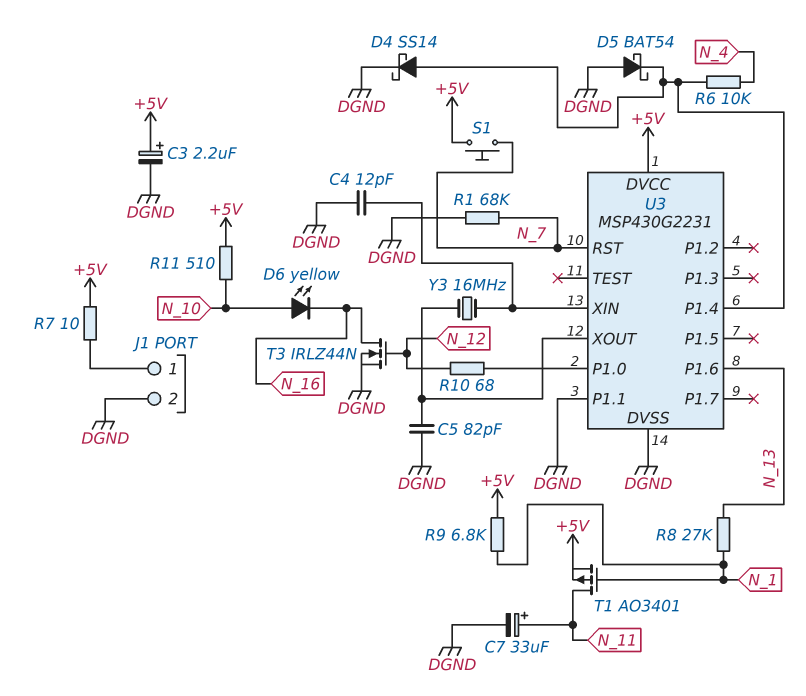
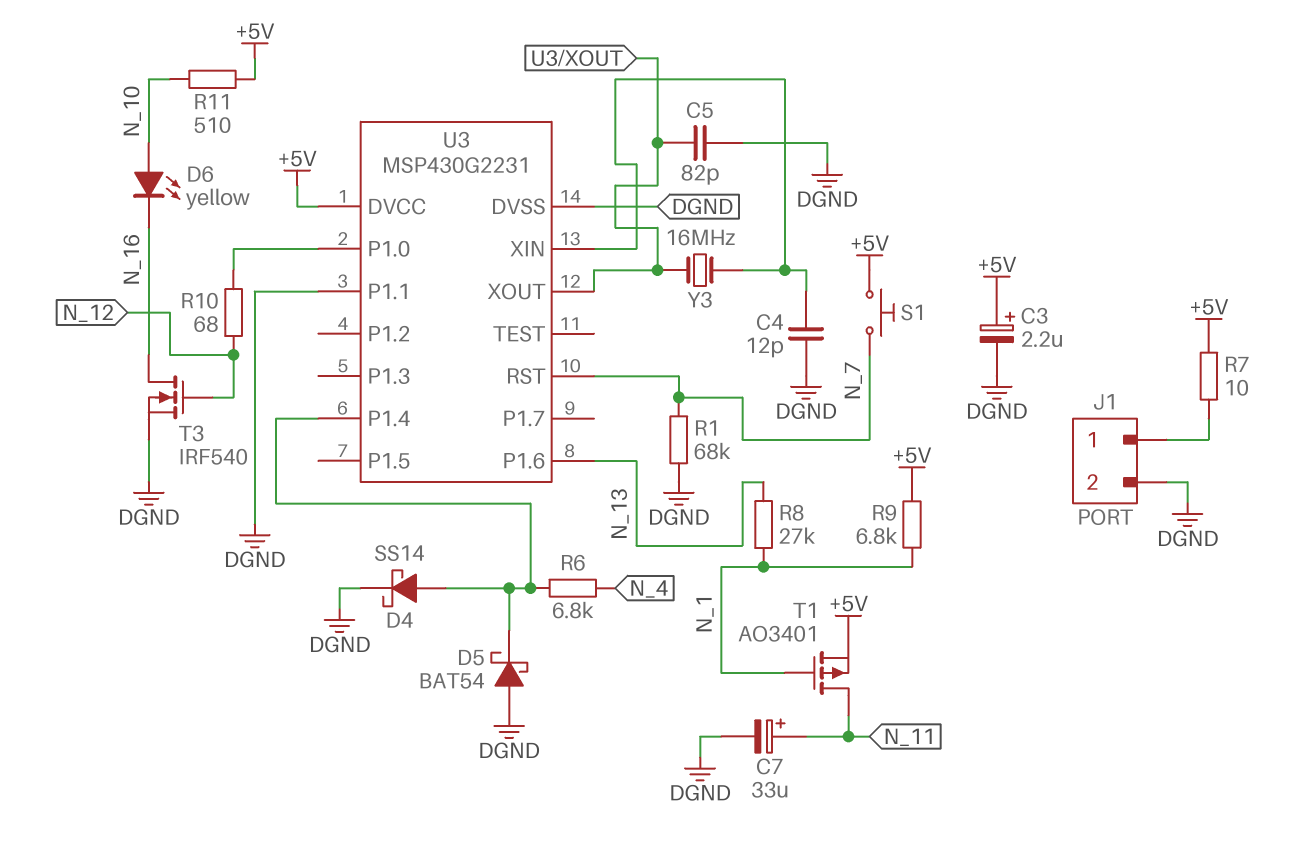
R6: 10k (N_4, U3/P1.4) -> 6.8k (N_4, U3/P1.4)
T3: NMOS IRLZ44N (G N_12, D N_16, S DGND) -> NMOS IRF540 (G N_12, D N_16, S DGND)

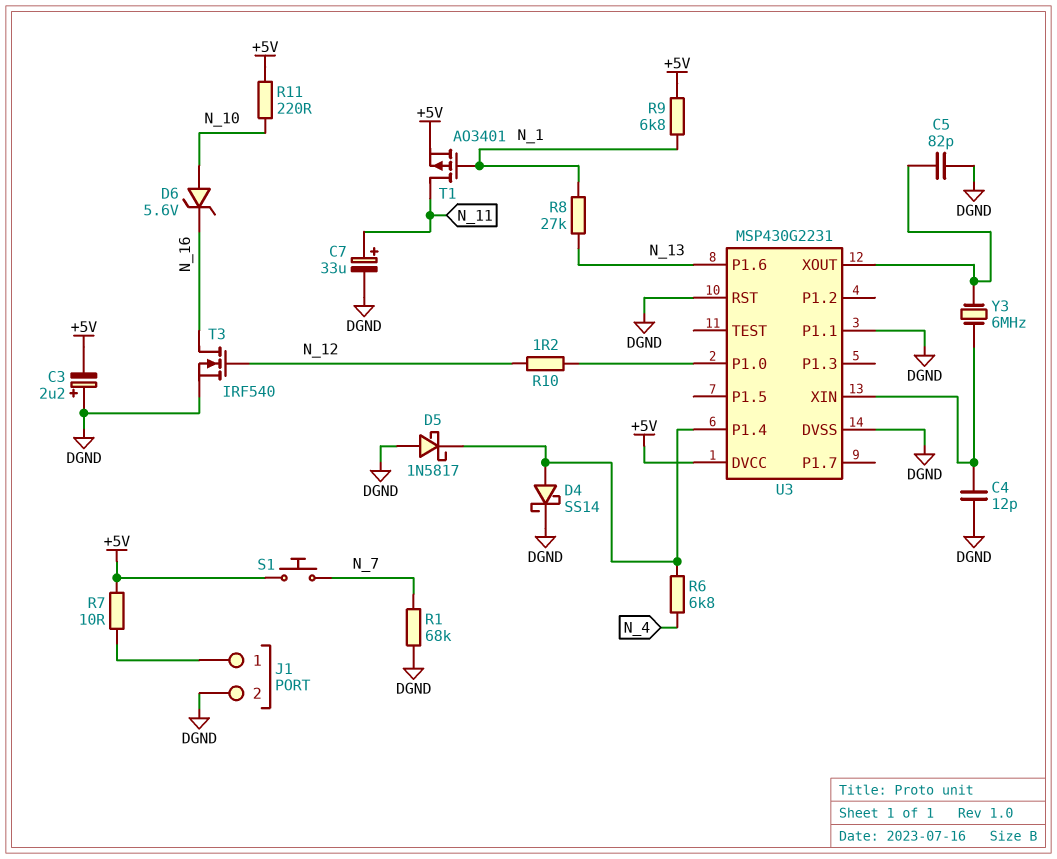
C3: 2.2uF (plus +5V, minus DGND) -> 2.2uF (plus DGND, minus +5V)
D5: schottky BAT54 (A DGND, K U3/P1.4) -> schottky 1N5817 (A DGND, K U3/P1.4)
D6: LED yellow (A N_10, K N_16) -> zener 5.6V (A N_10, K N_16)
R10: 68 (N_12, U3/P1.0) -> 1.2 (N_12, U3/P1.0)
R11: 510 (+5V, N_10) -> 220 (+5V, N_10)
U3 pin RST: N_7 -> DGND
Y3: 16MHz (U3/XIN, U3/XOUT) -> 6MHz (U3/XIN, U3/XOUT)

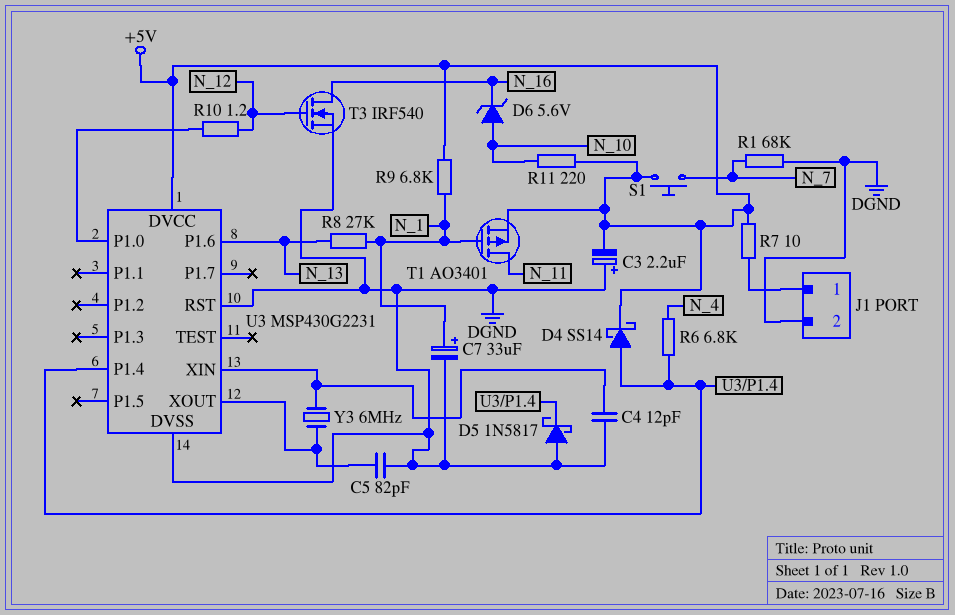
C7: 33uF (plus N_11, minus DGND) -> 33uF (plus N_1, minus DGND)
D4: schottky SS14 (A U3/P1.4, K DGND) -> schottky SS14 (A U3/P1.4, K +5V)
U3 pin P1.1: DGND -> none

